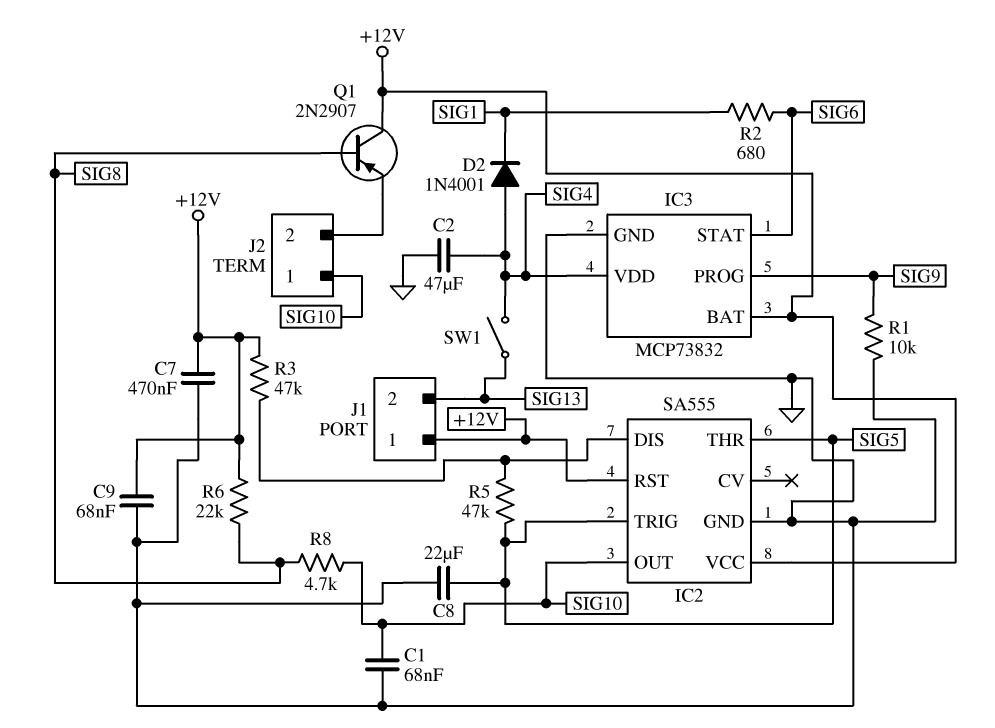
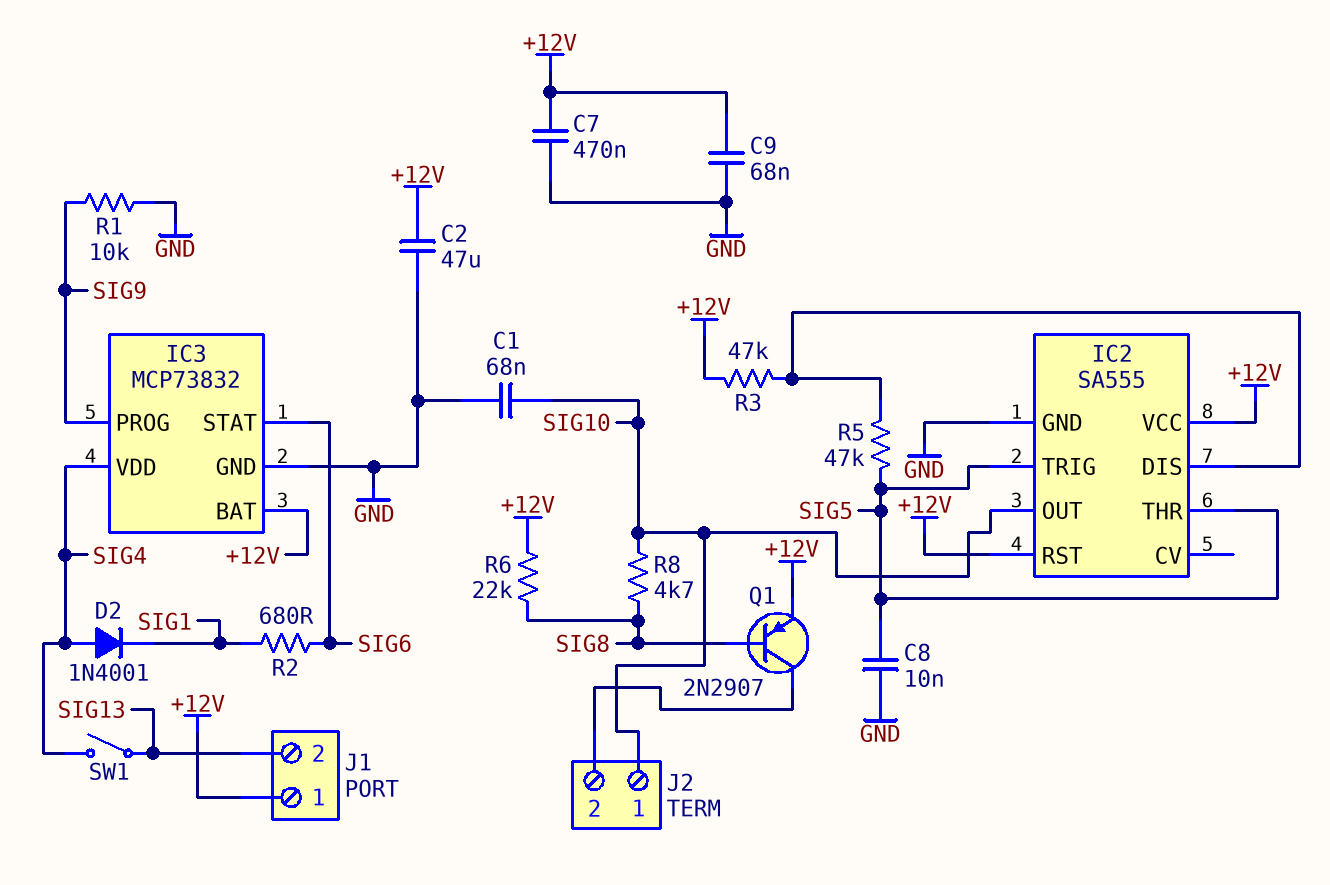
C2: 47uF (GND, SIG4) -> 47uF (+12V, GND)
C8: 22uF (GND, SIG5) -> 10nF (GND, SIG5)
Q1: PNP 2N2907 (B SIG8, C +12V, E J2/2) -> PNP 2N2907 (B SIG8, C J2/2, E +12V)

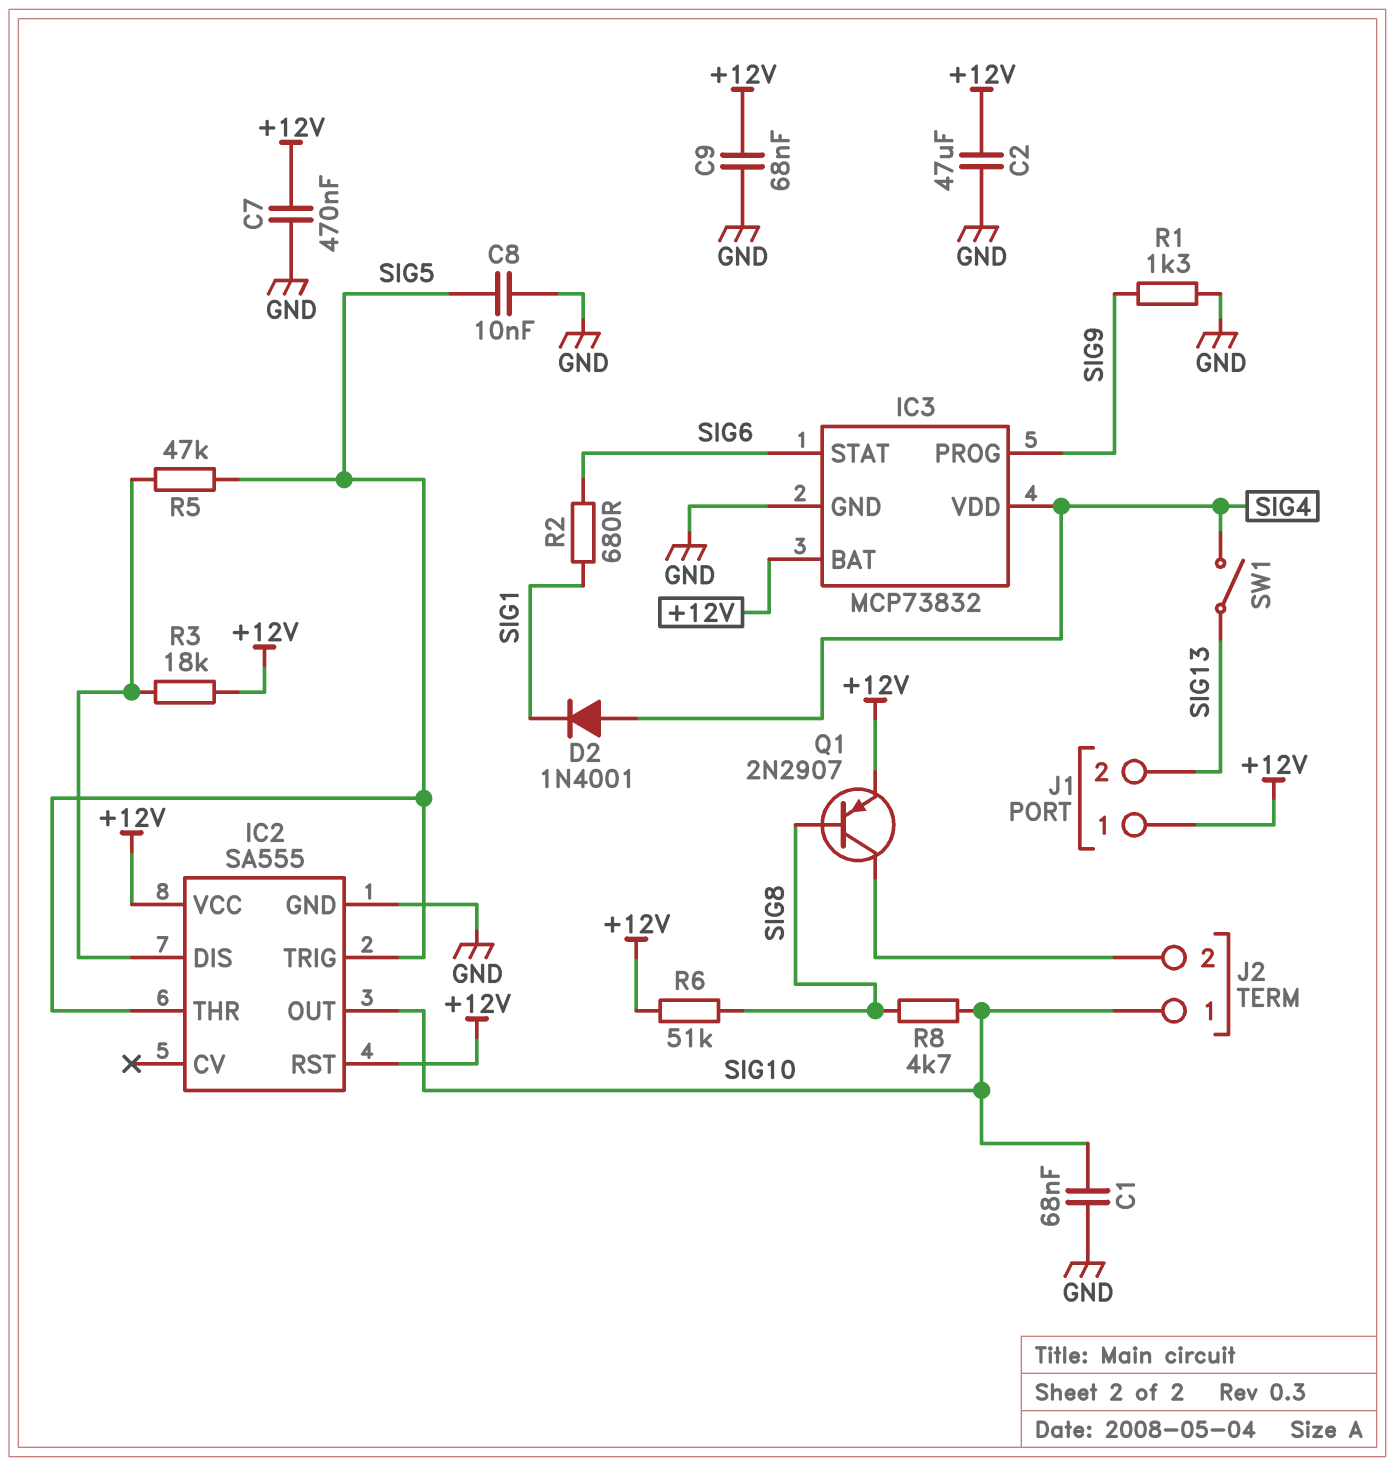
R1: 10k (GND, SIG9) -> 1.3k (GND, SIG9)
R3: 47k (+12V, IC2/DIS) -> 18k (+12V, IC2/DIS)
R6: 22k (+12V, SIG8) -> 51k (+12V, SIG8)

